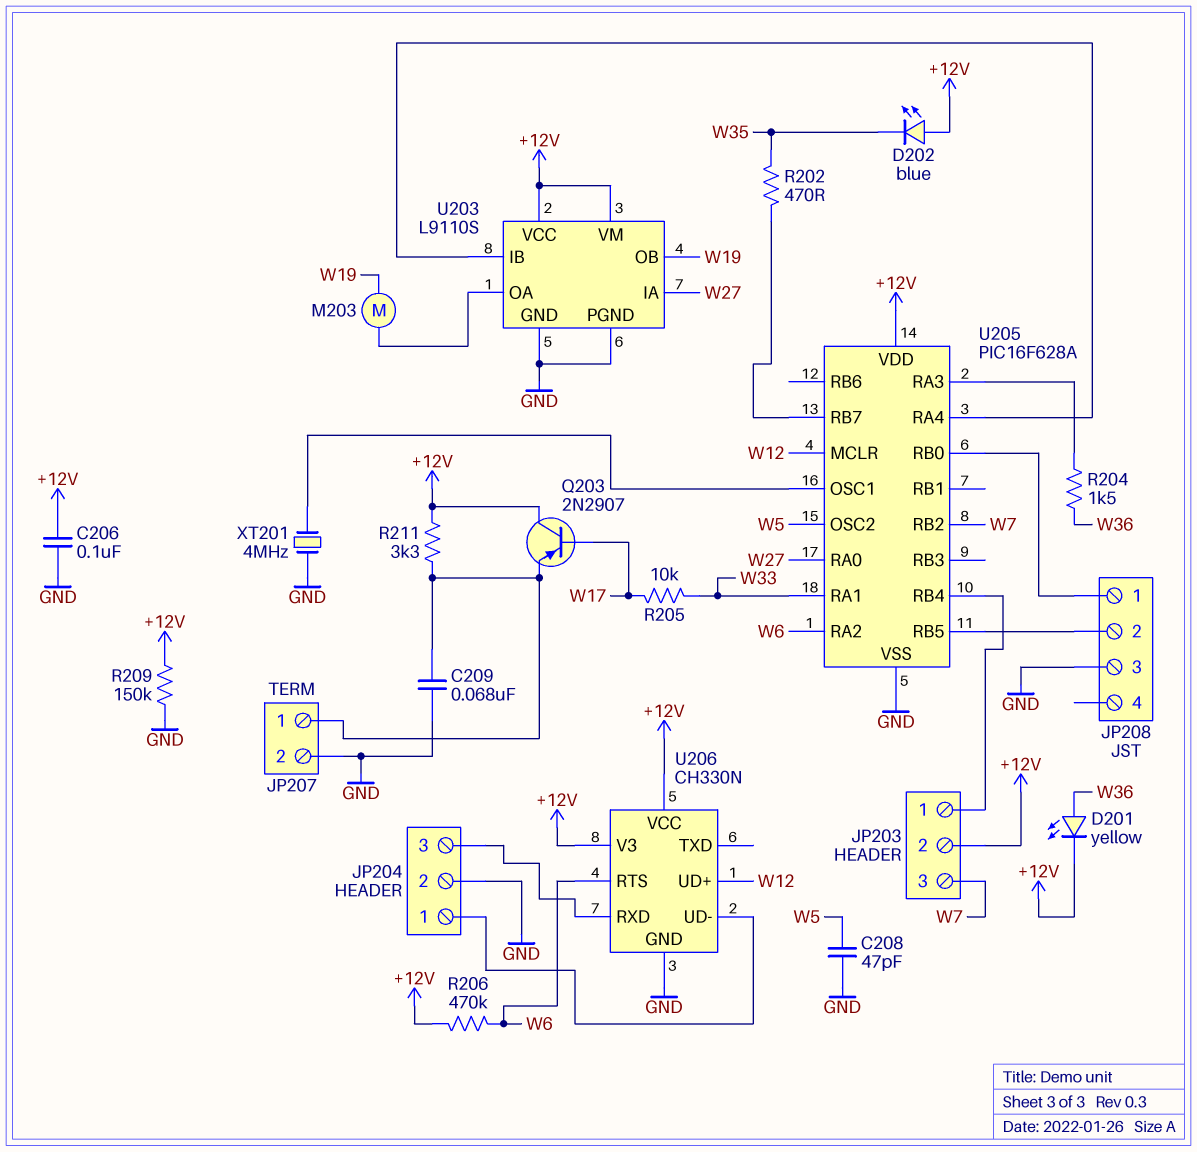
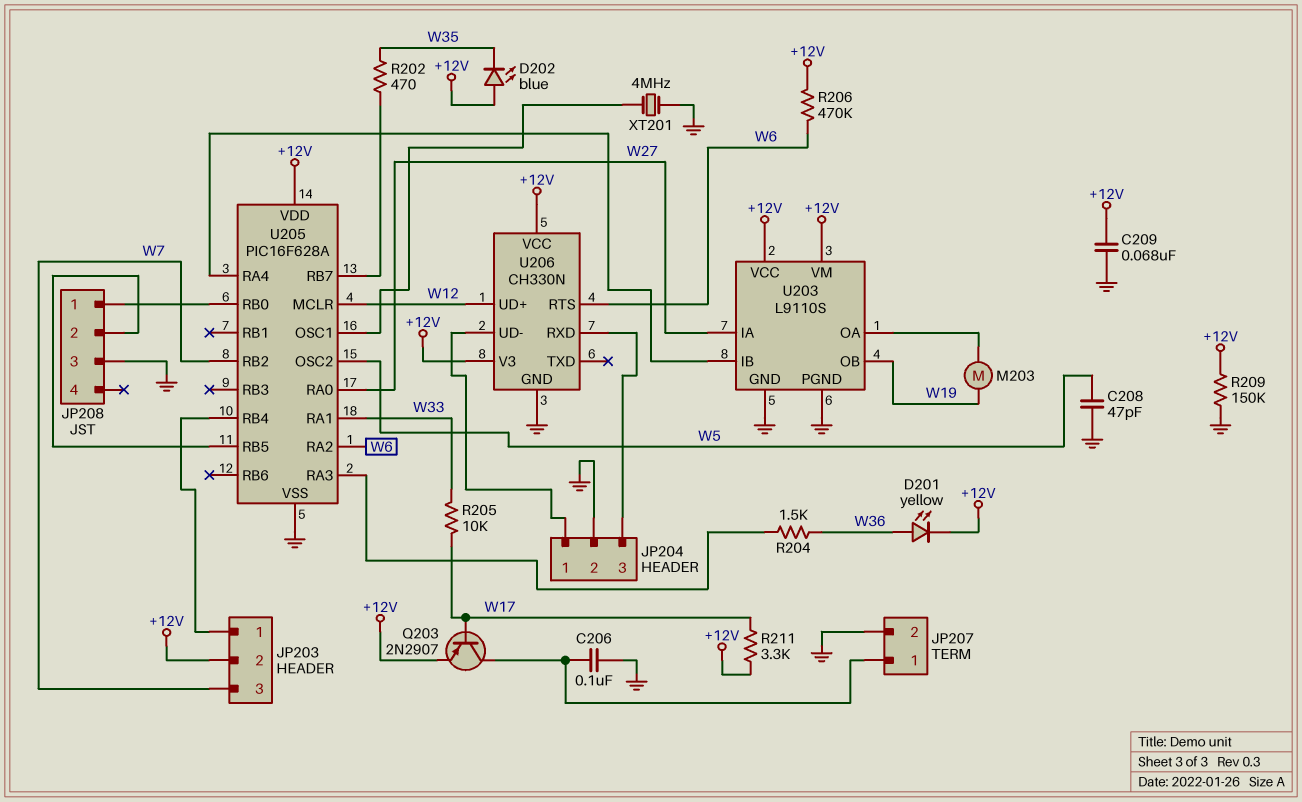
C206: 100nF (+12V, GND) -> 100nF (GND, JP207/1)
C209: 68nF (GND, JP207/1) -> 68nF (+12V, GND)
Q203: PNP 2N2907 (B W17, C +12V, E JP207/1) -> PNP 2N2907 (B W17, C JP207/1, E +12V)
R211: 3.3k (+12V, JP207/1) -> 3.3k (+12V, W17)

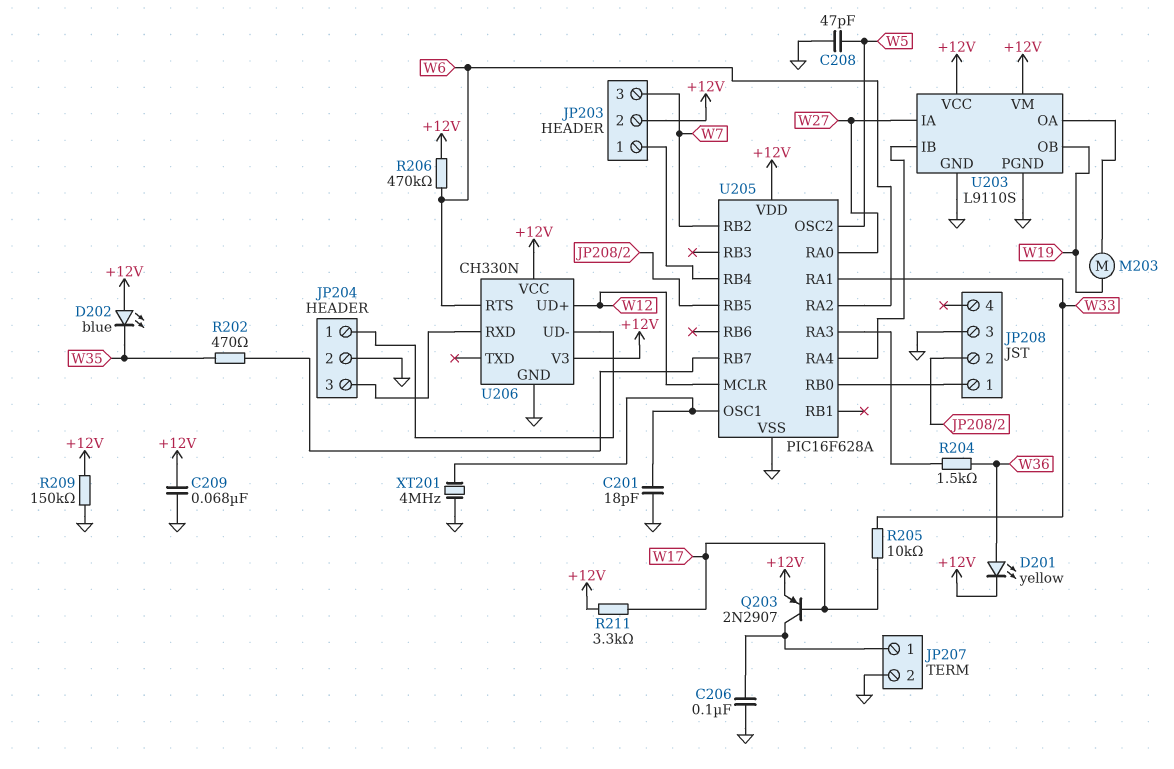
C201: none -> 18pF (GND, U205/OSC1)

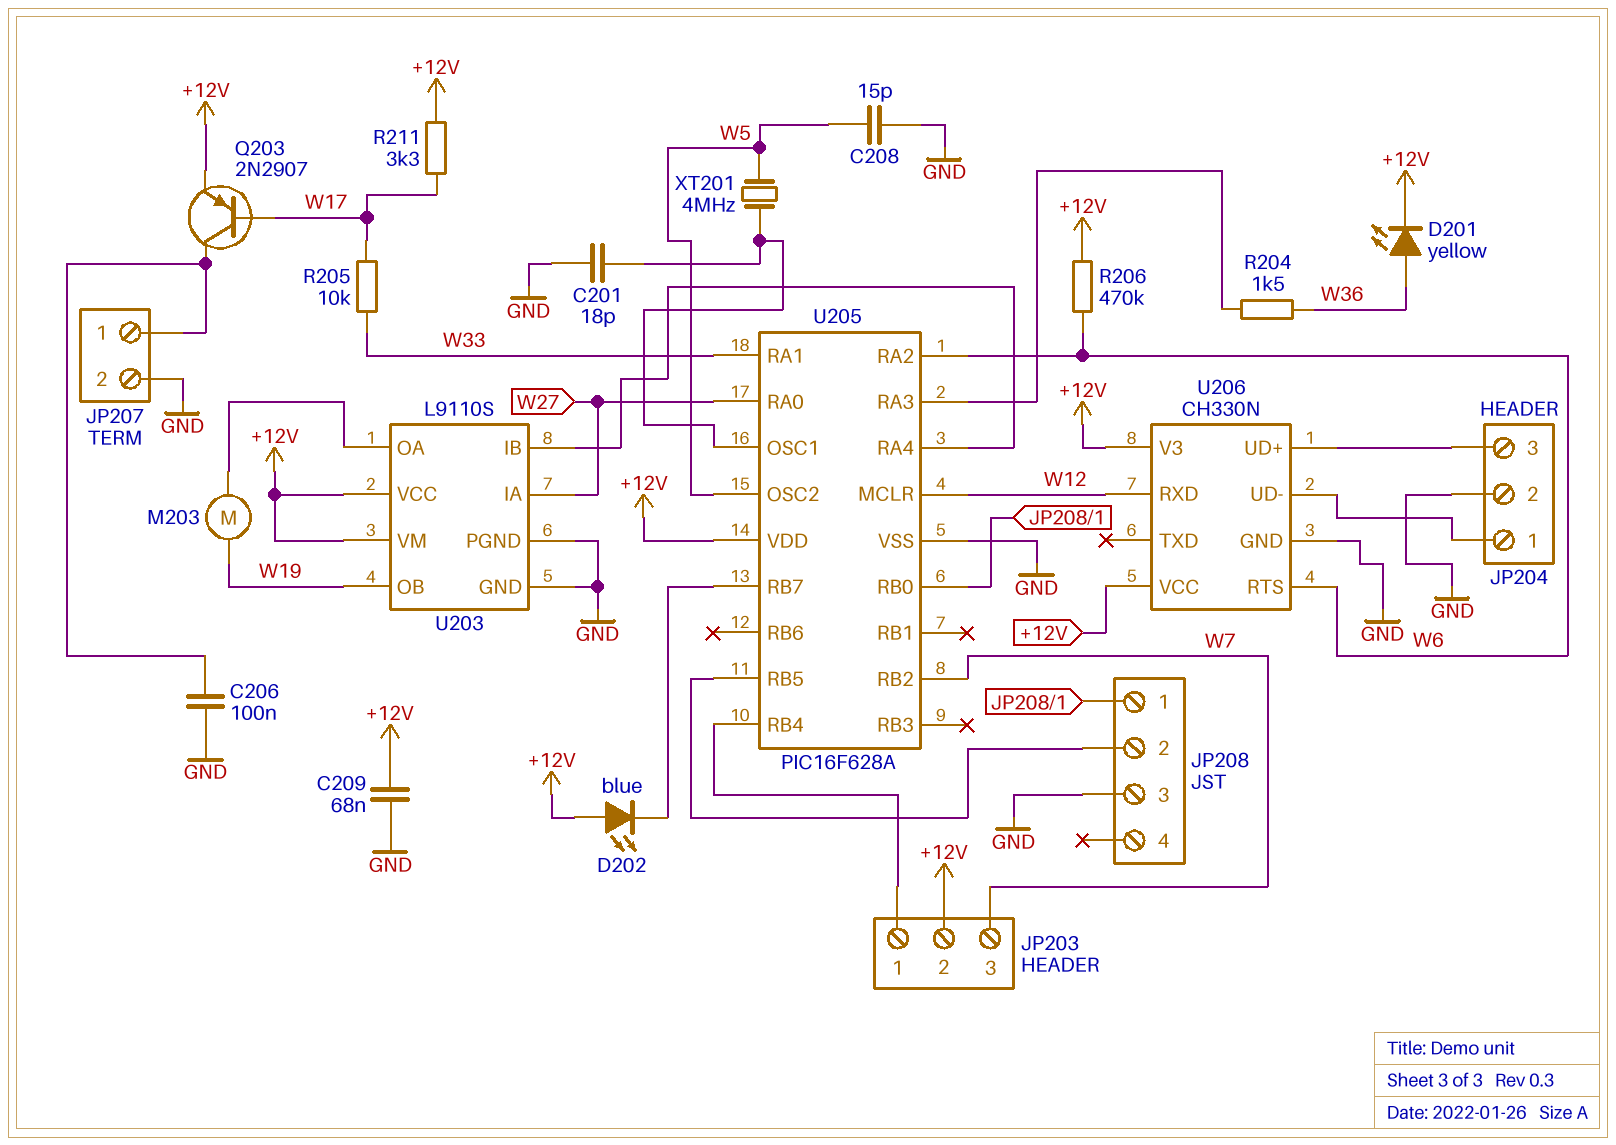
C208: 47pF (GND, W5) -> 15pF (GND, W5)
D202: LED blue (A +12V, K W35) -> LED blue (A +12V, K U205/RB7)
R202: 470 (U205/RB7, W35) -> none
R209: 150k (+12V, GND) -> none
U206 pin RXD: JP204/3 -> W12
U206 pin UD+: W12 -> JP204/3
XT201: 4MHz (GND, U205/OSC1) -> 4MHz (U205/OSC1, W5)

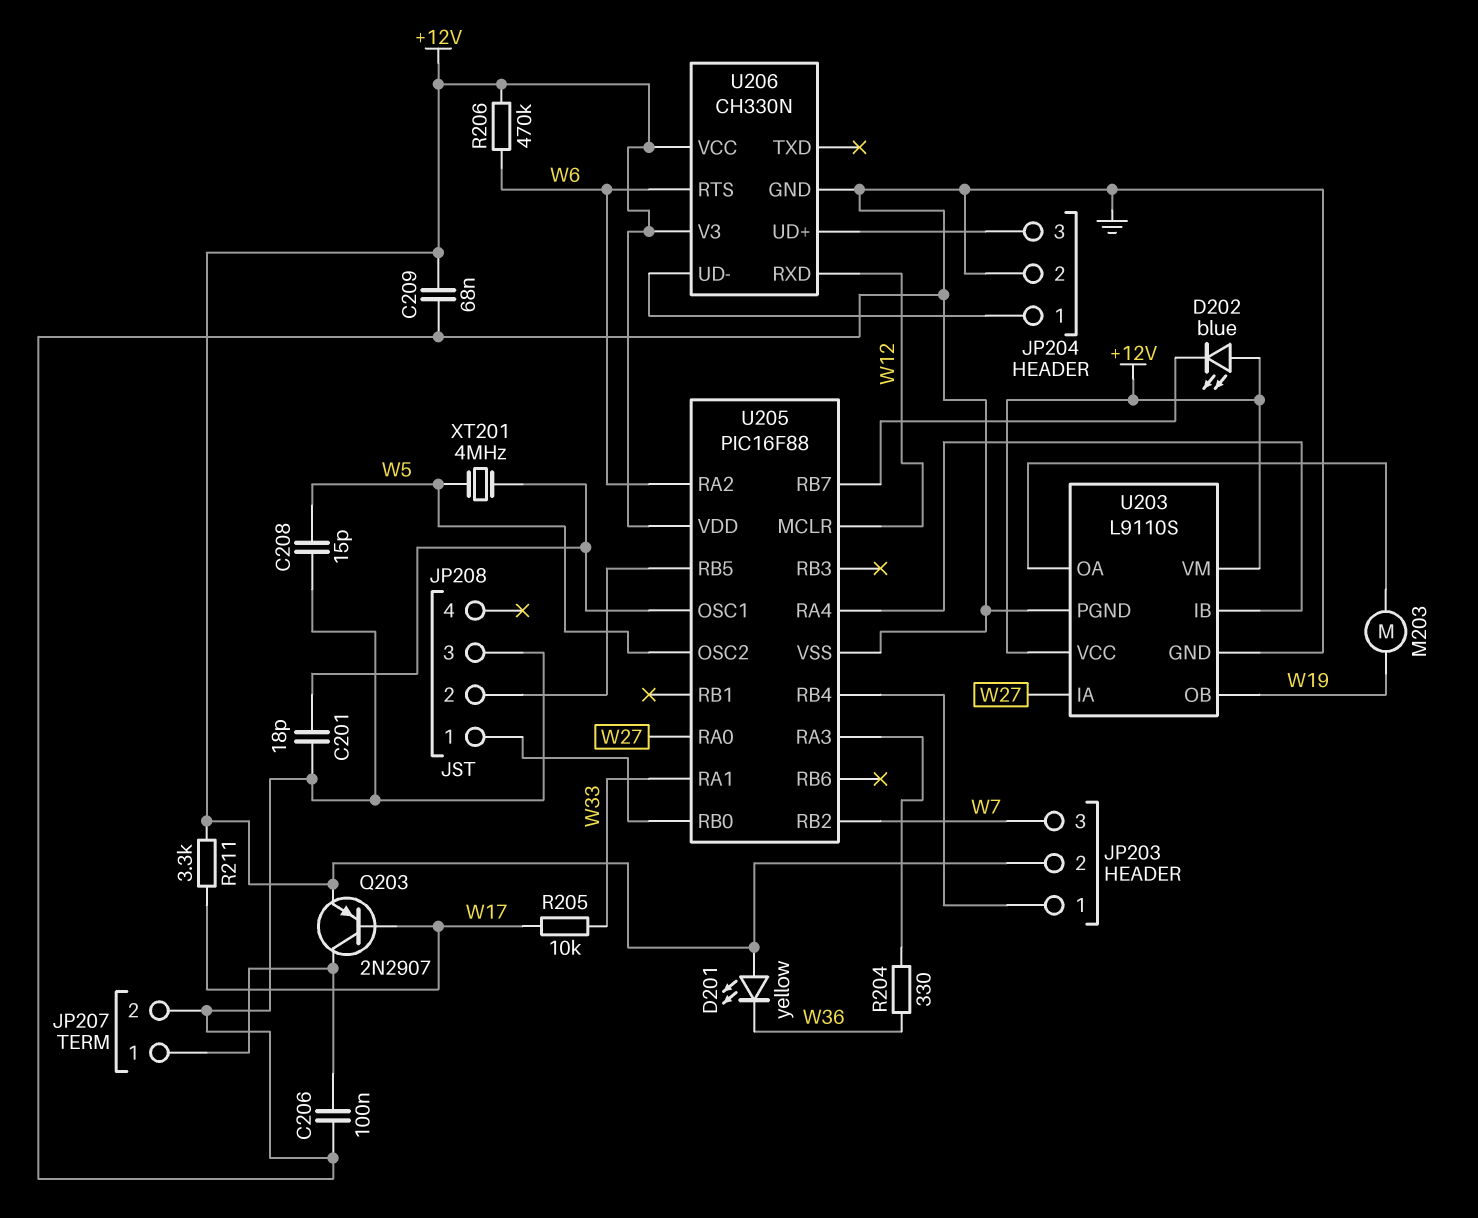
D201: LED yellow (A W36, K +12V) -> LED yellow (A +12V, K W36)
R204: 1.5k (U205/RA3, W36) -> 330 (U205/RA3, W36)
U205: PIC16F628A -> PIC16F88

